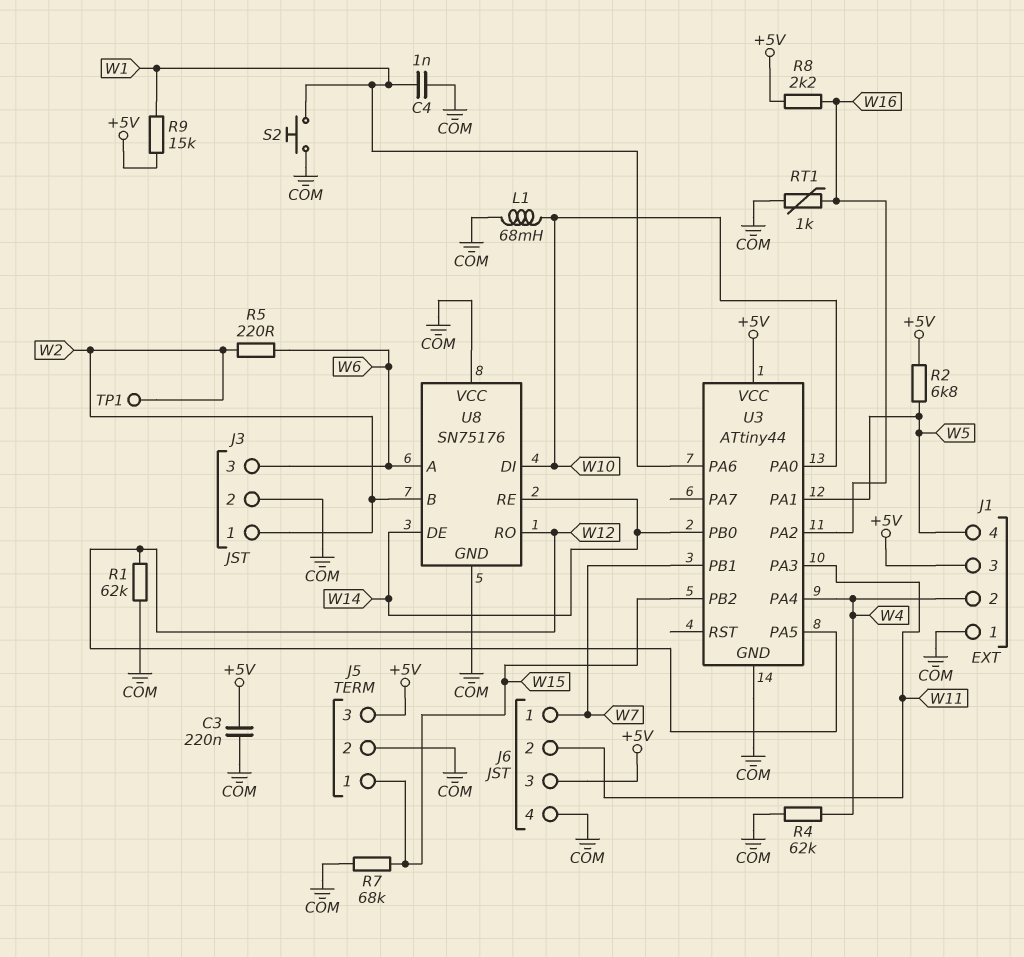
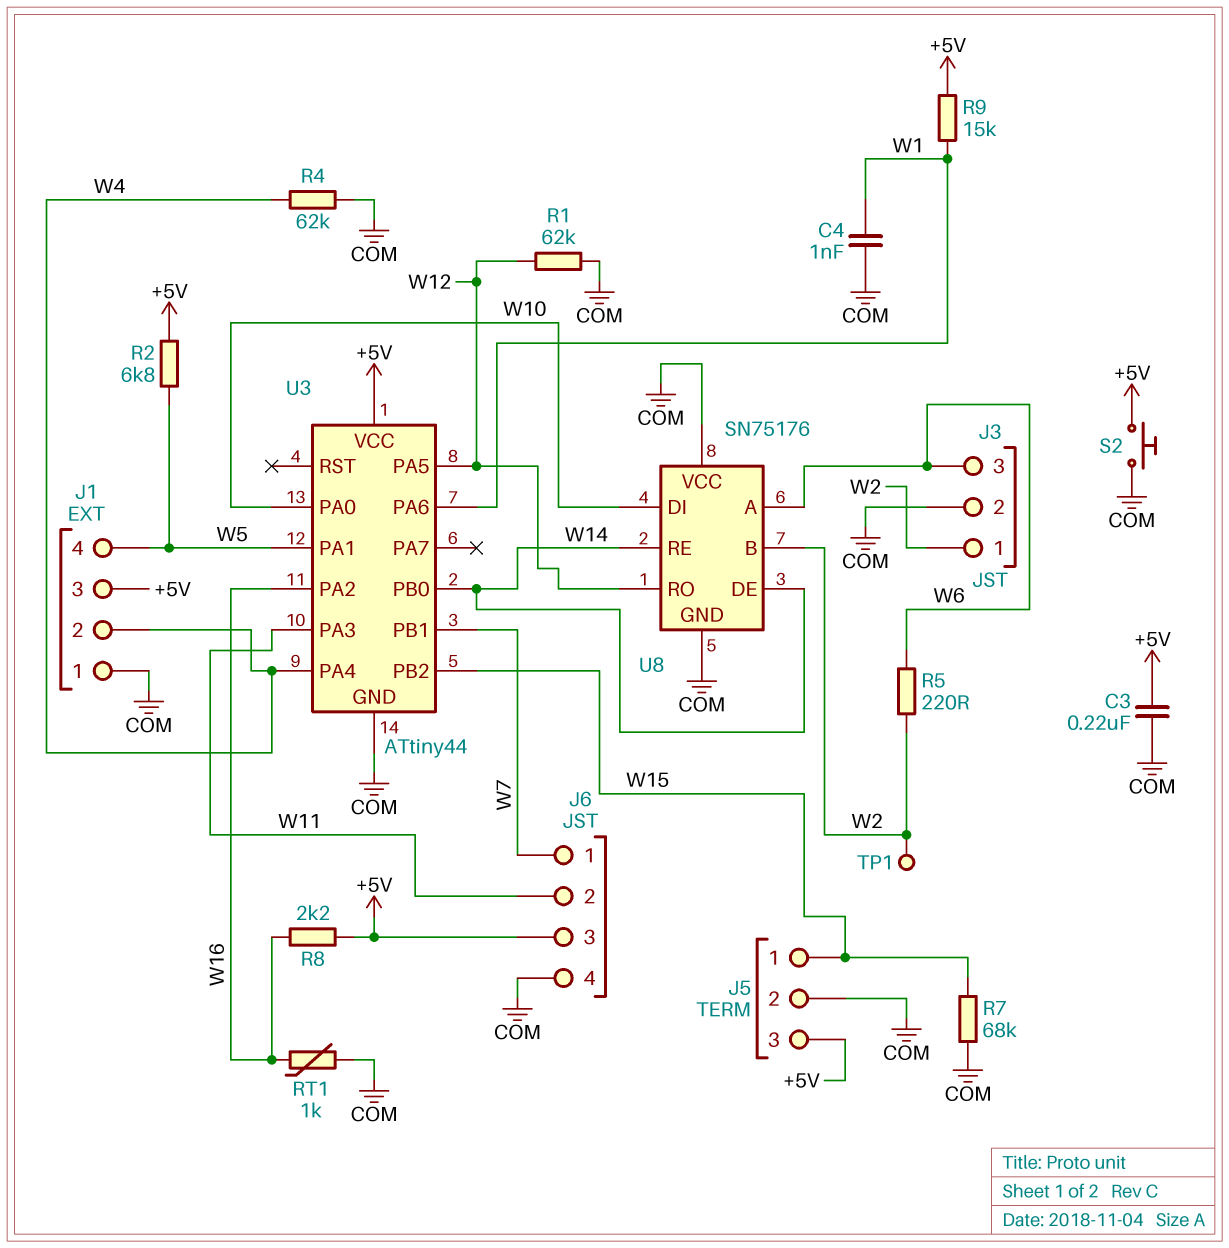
L1: 68mH (COM, W10) -> none
S2: button (COM, W1) -> button (+5V, COM)

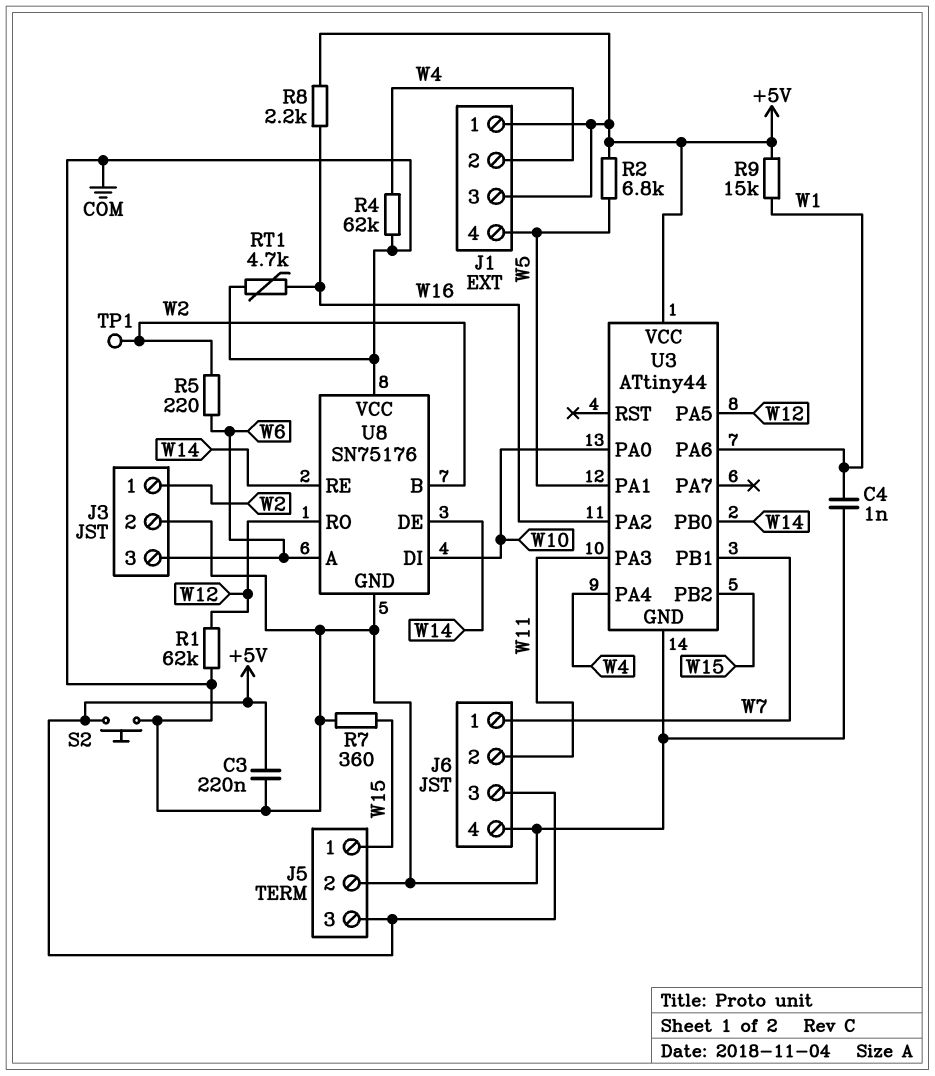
J1 pin 1: COM -> +5V
R7: 68k (COM, W15) -> 360 (COM, W15)
RT1: 1k (COM, W16) -> 4.7k (COM, W16)

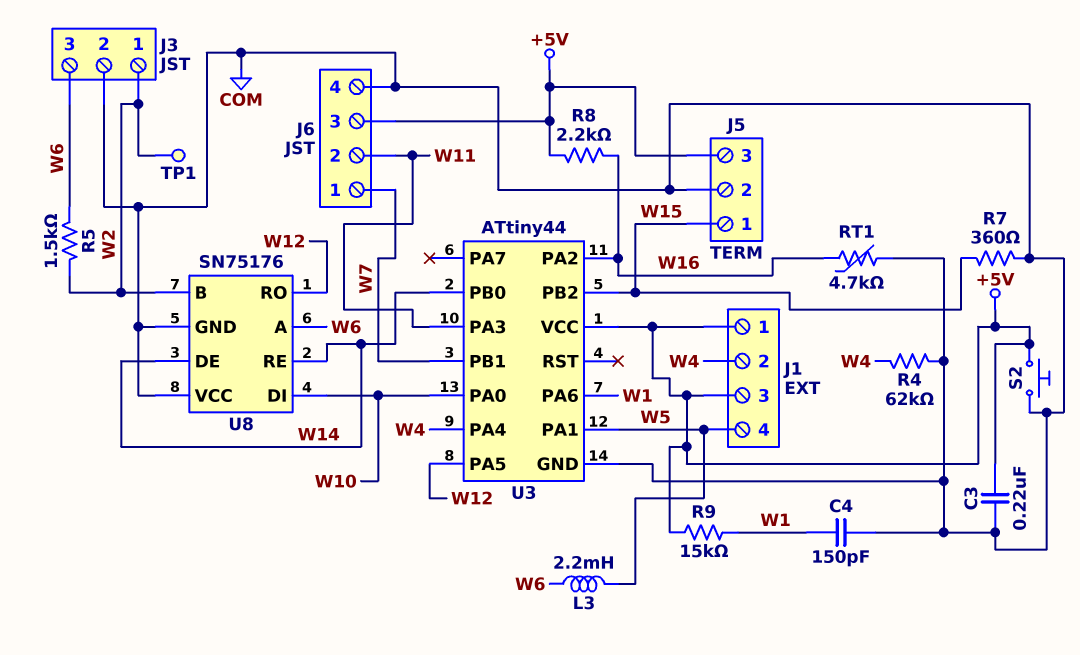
C4: 1nF (COM, W1) -> 150pF (COM, W1)
L3: none -> 2.2mH (W5, W6)
R1: 62k (COM, W12) -> none
R2: 6.8k (+5V, W5) -> none
R5: 220 (W2, W6) -> 1.5k (W2, W6)

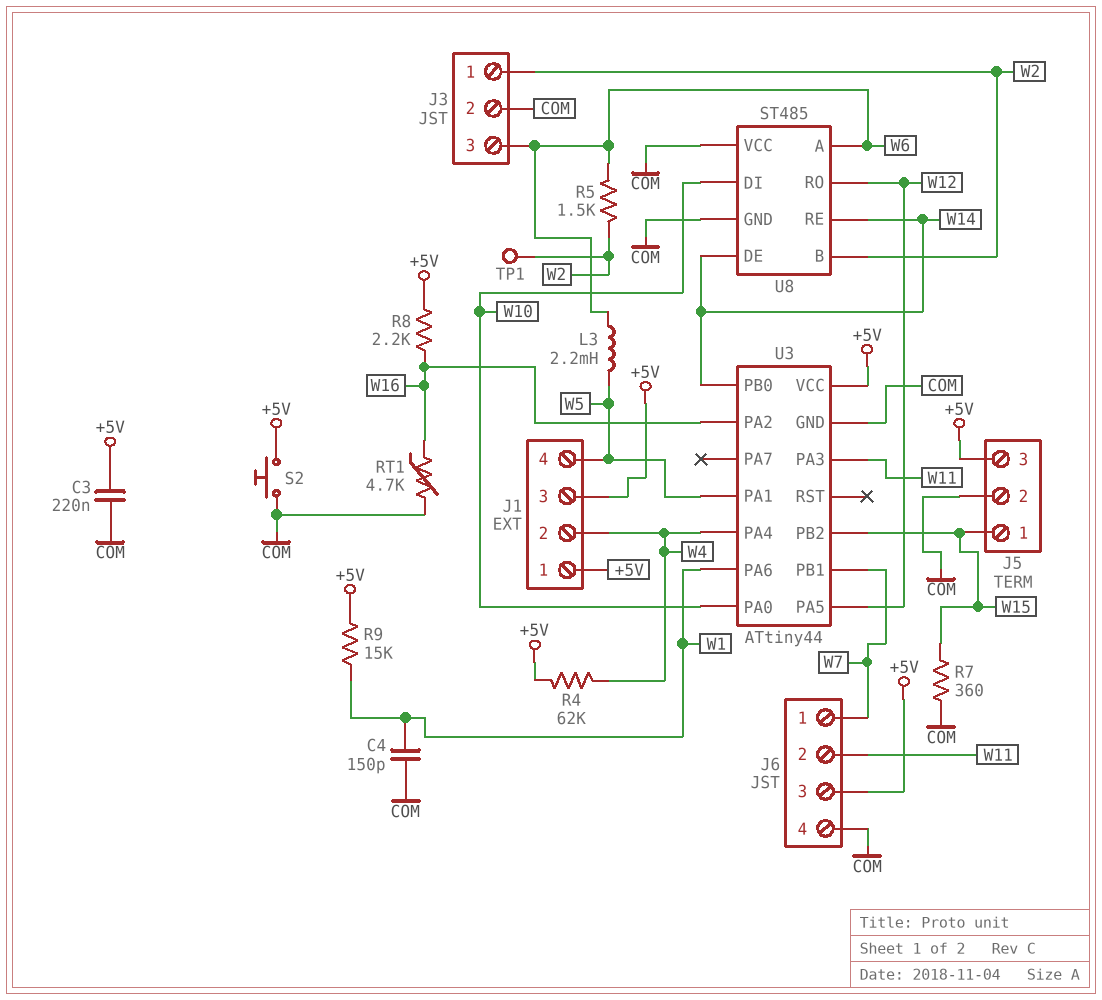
R4: 62k (COM, W4) -> 62k (+5V, W4)
U8: SN75176 -> ST485

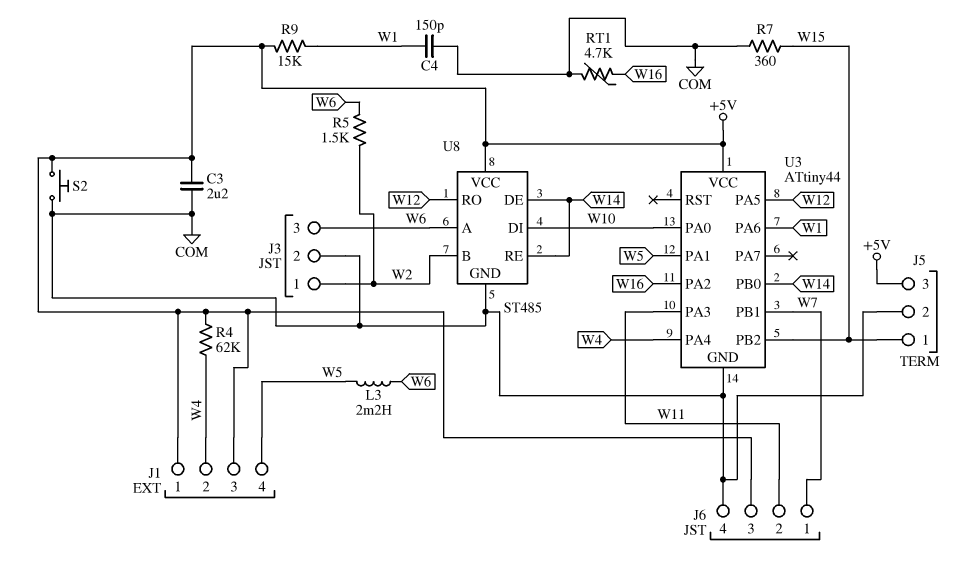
C3: 220nF (+5V, COM) -> 2.2uF (+5V, COM)
R8: 2.2k (+5V, W16) -> none
TP1: test point (W2) -> none
U8 pin VCC: COM -> +5V

